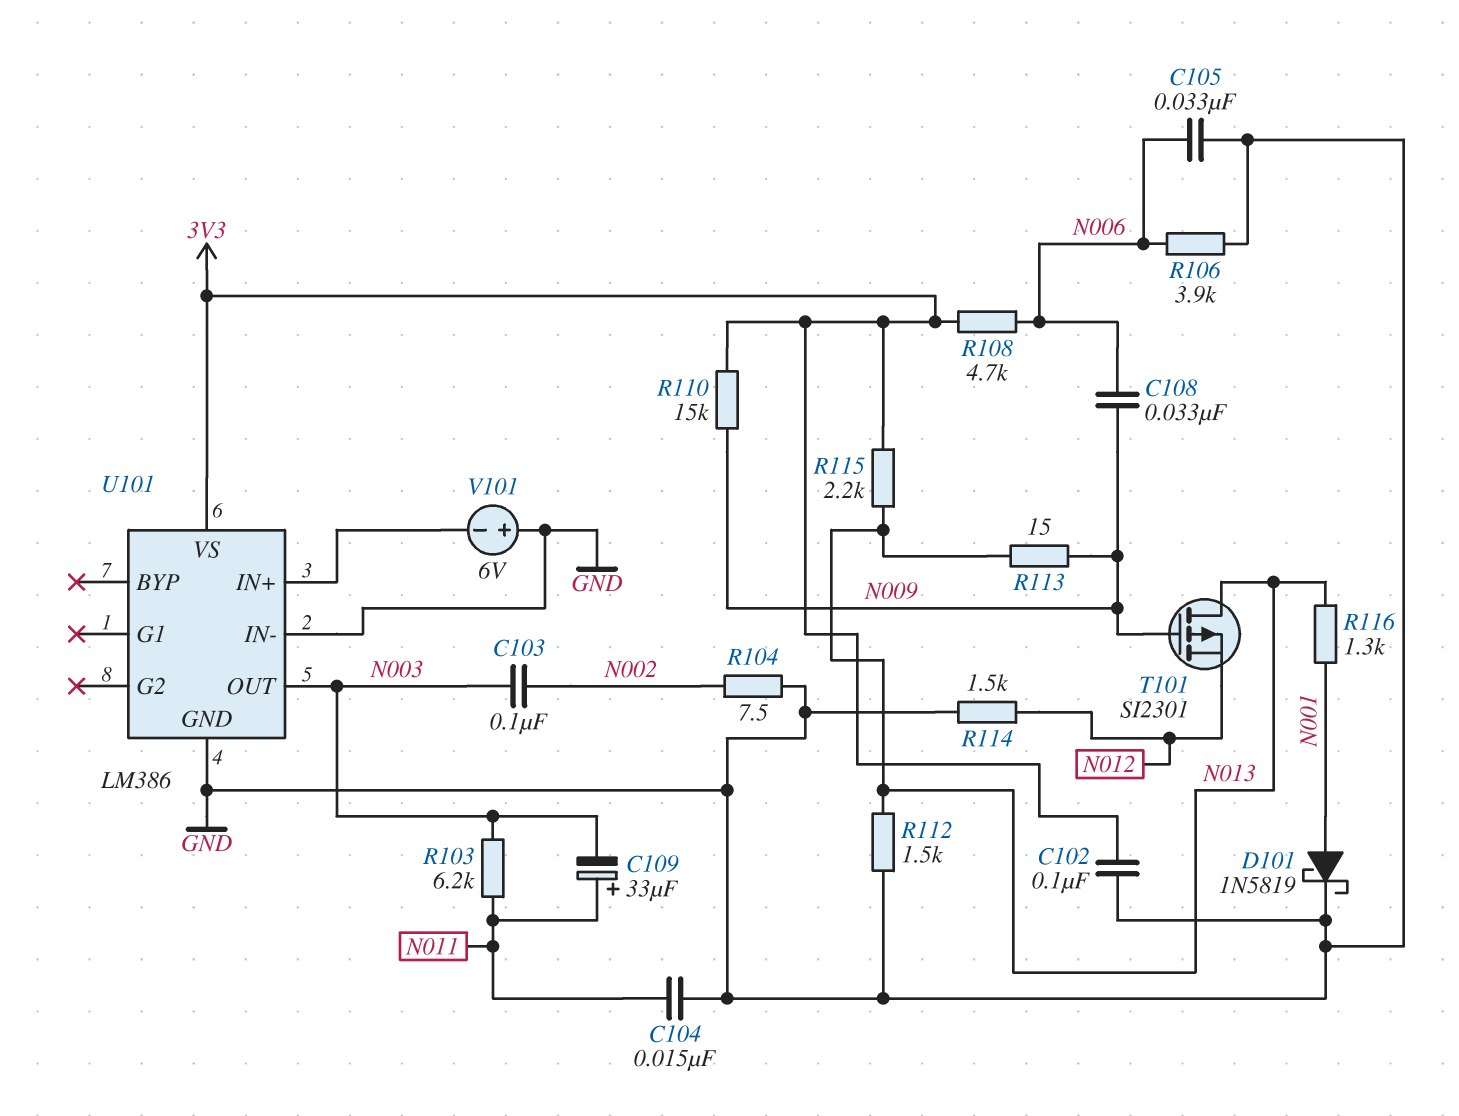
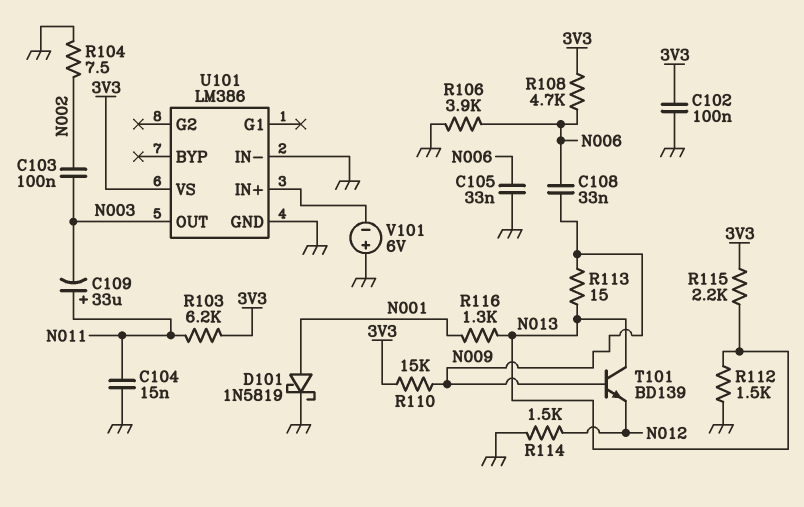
R103: 6.2k (N003, N011) -> 6.2k (3V3, N011)
T101: PMOS SI2301 (G N009, D N013, S N012) -> NPN BD139 (B N009, C N013, E N012)

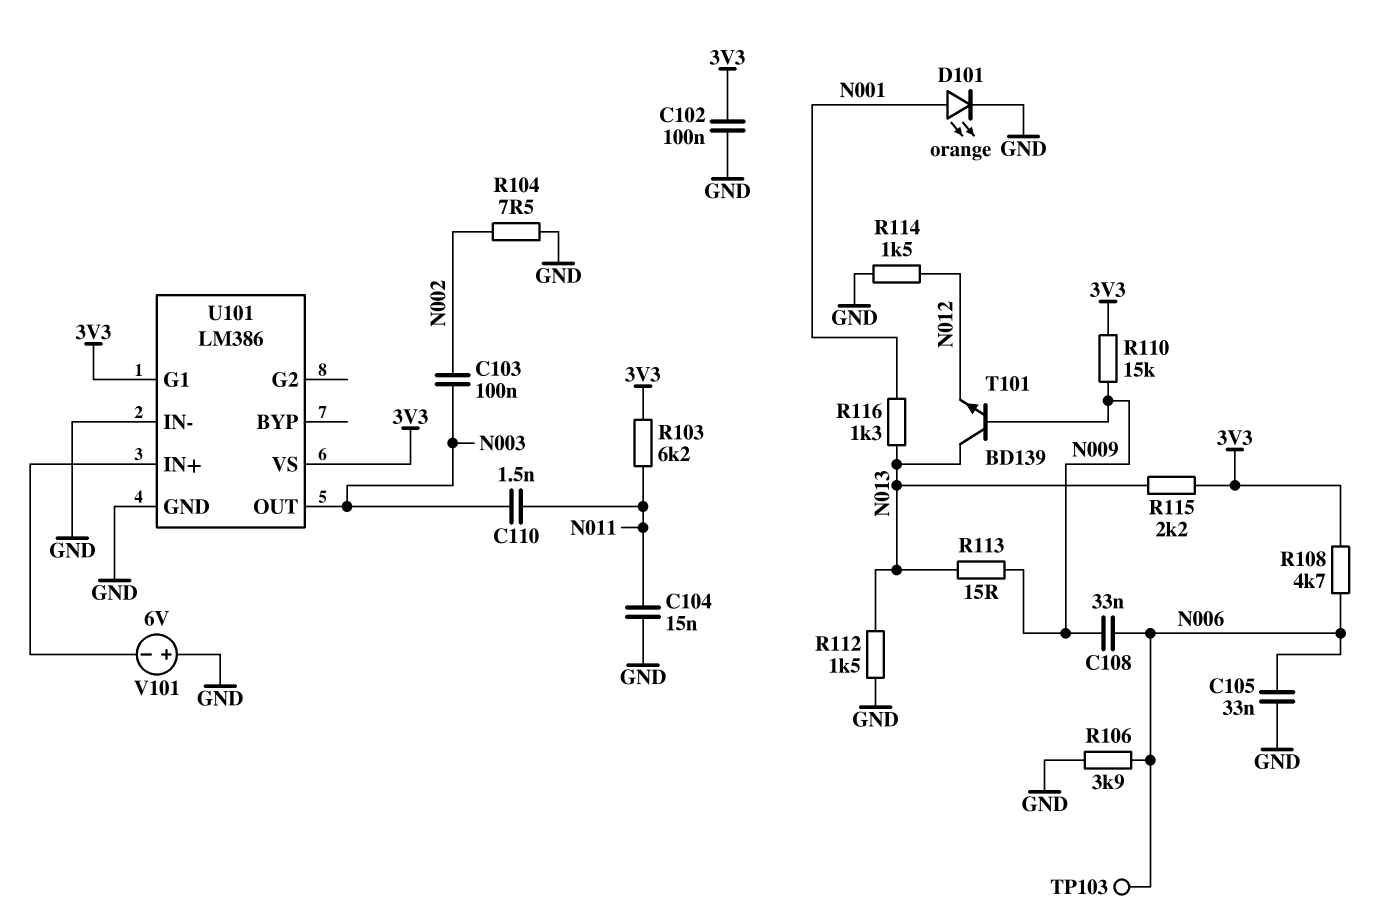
C109: 33uF (plus N011, minus N003) -> none
C110: none -> 1.5nF (N003, N011)
D101: schottky 1N5819 (A N001, K GND) -> LED orange (A N001, K GND)
TP103: none -> test point (N006)
U101 pin G1: none -> 3V3

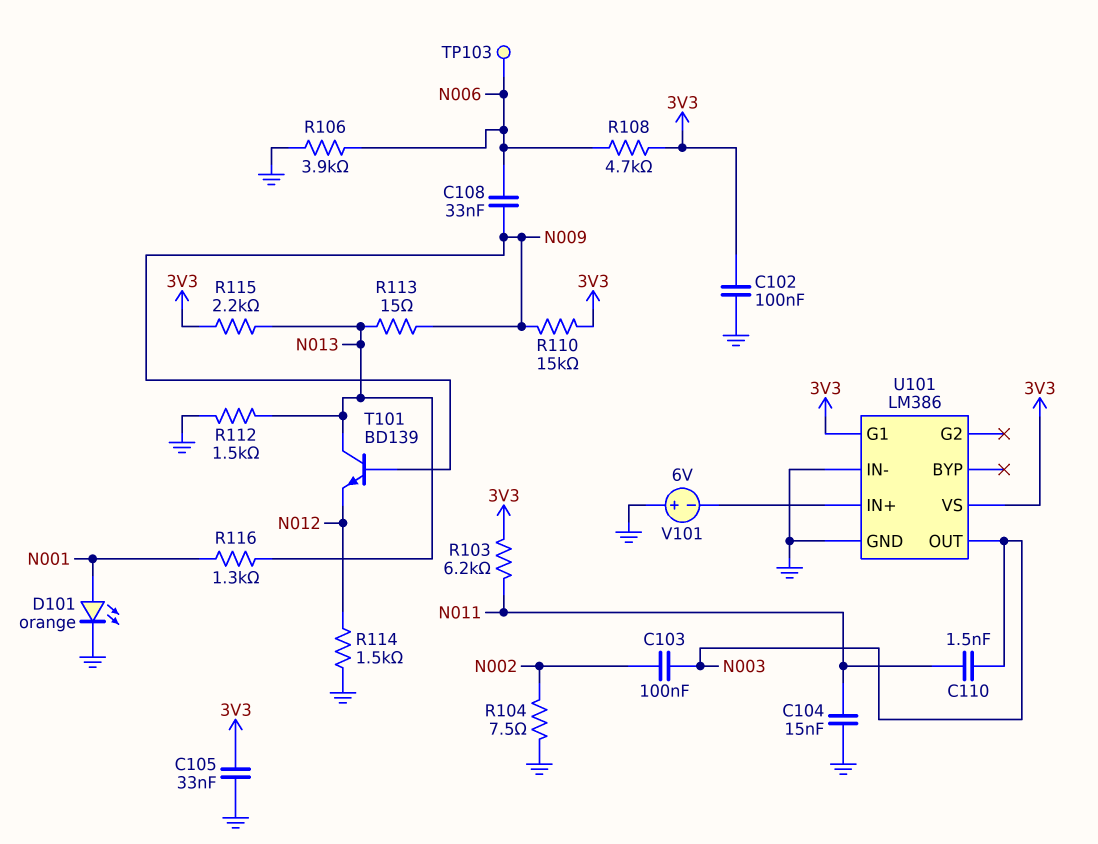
C105: 33nF (GND, N006) -> 33nF (3V3, GND)

